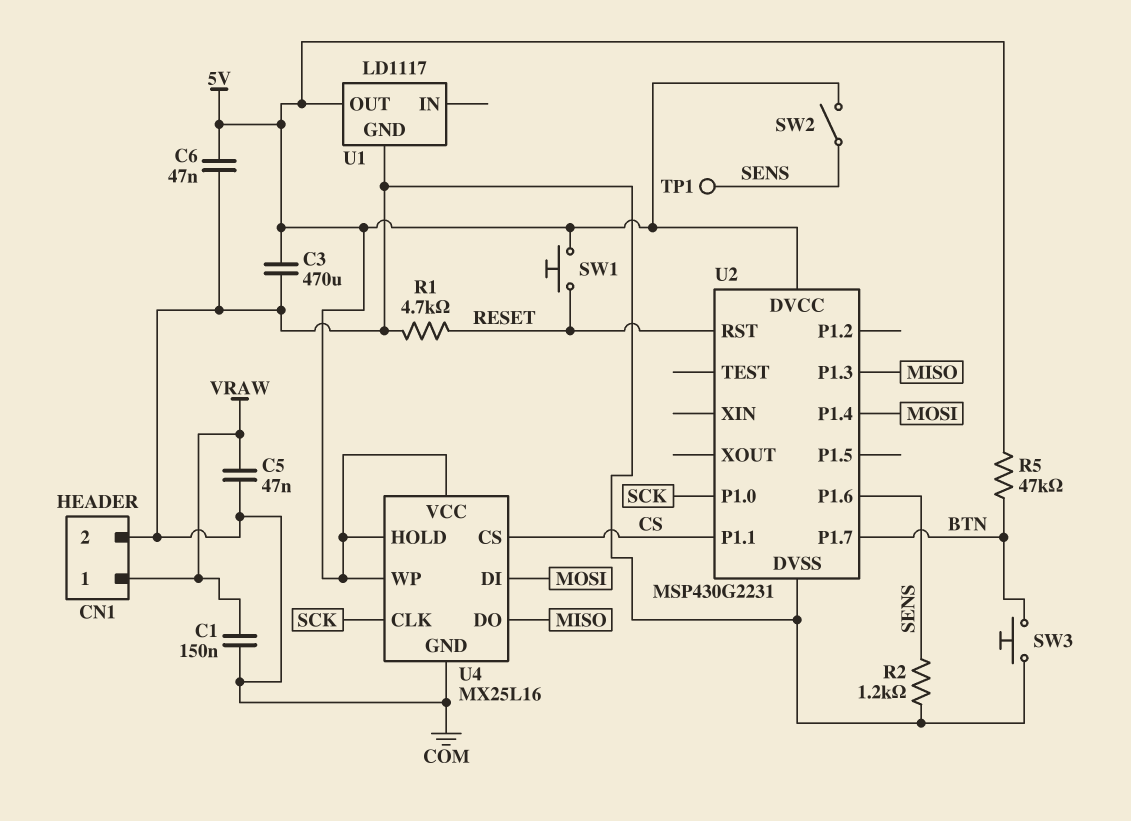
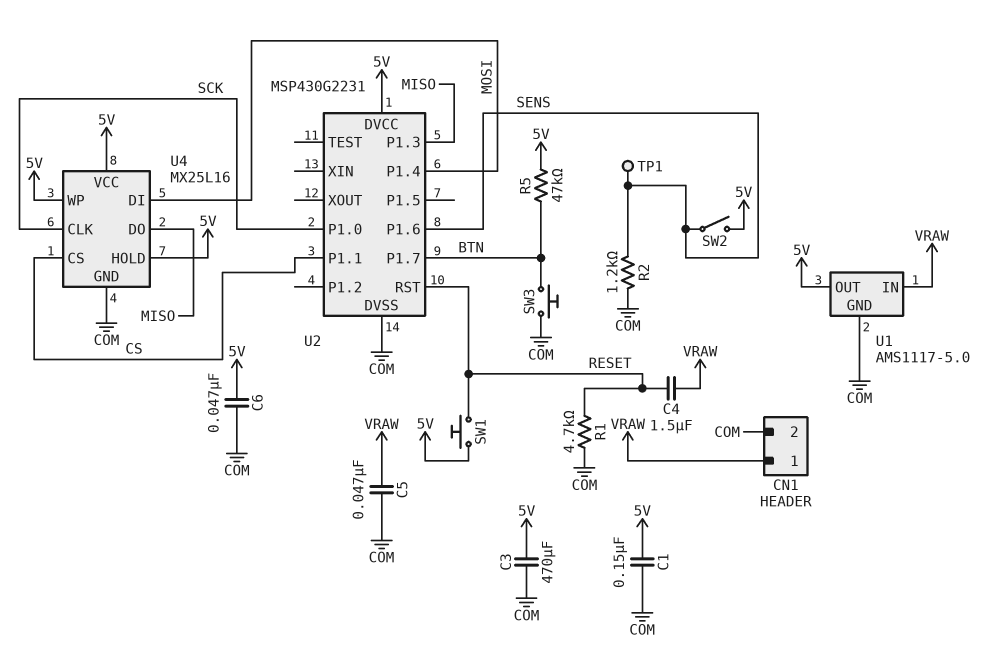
C1: 150nF (COM, VRAW) -> 150nF (5V, COM)
C4: none -> 1.5uF (RESET, VRAW)
U1: LD1117 -> AMS1117-5.0
U1 pin IN: none -> VRAW

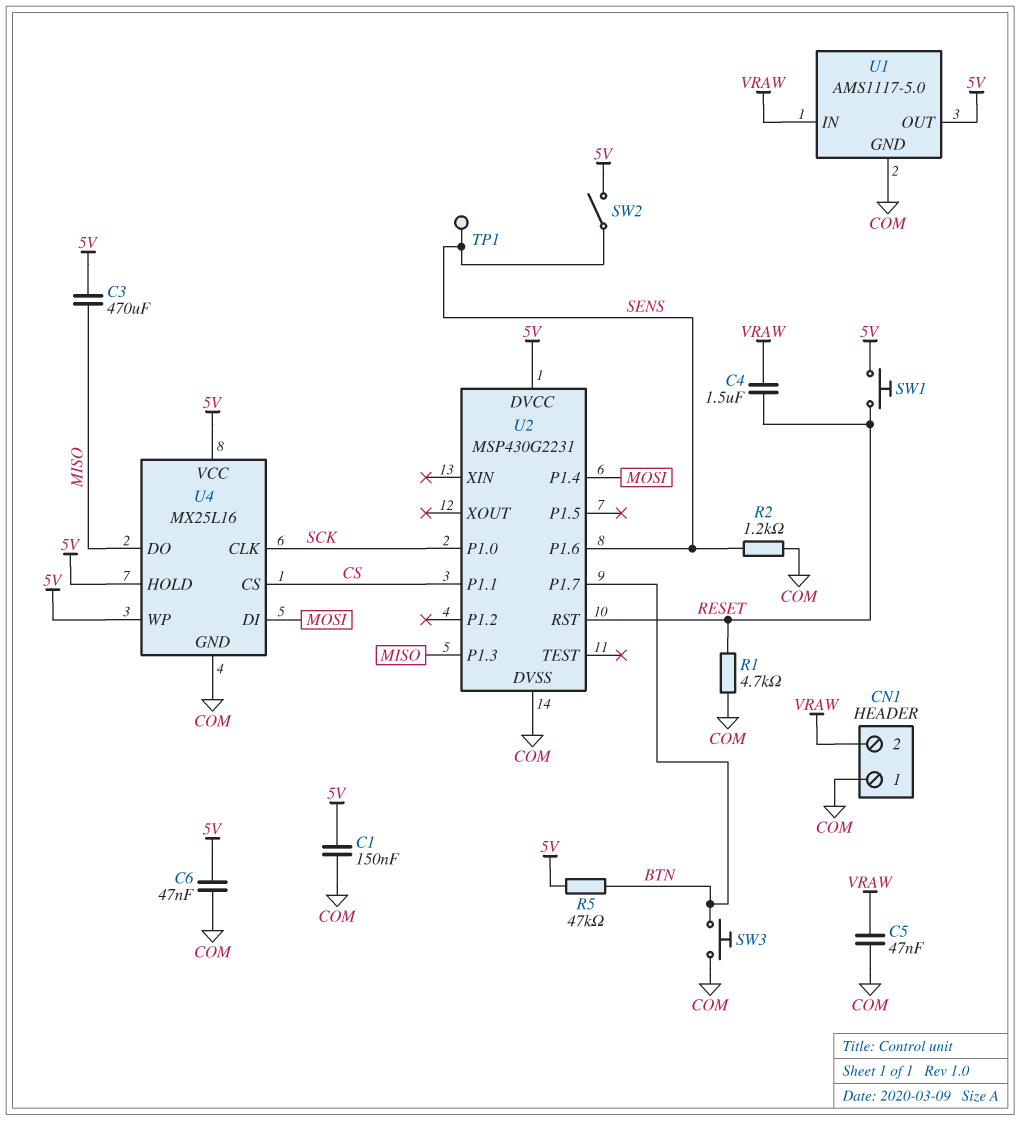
C3: 470uF (5V, COM) -> 470uF (5V, MISO)
CN1 pin 1: VRAW -> COM
CN1 pin 2: COM -> VRAW

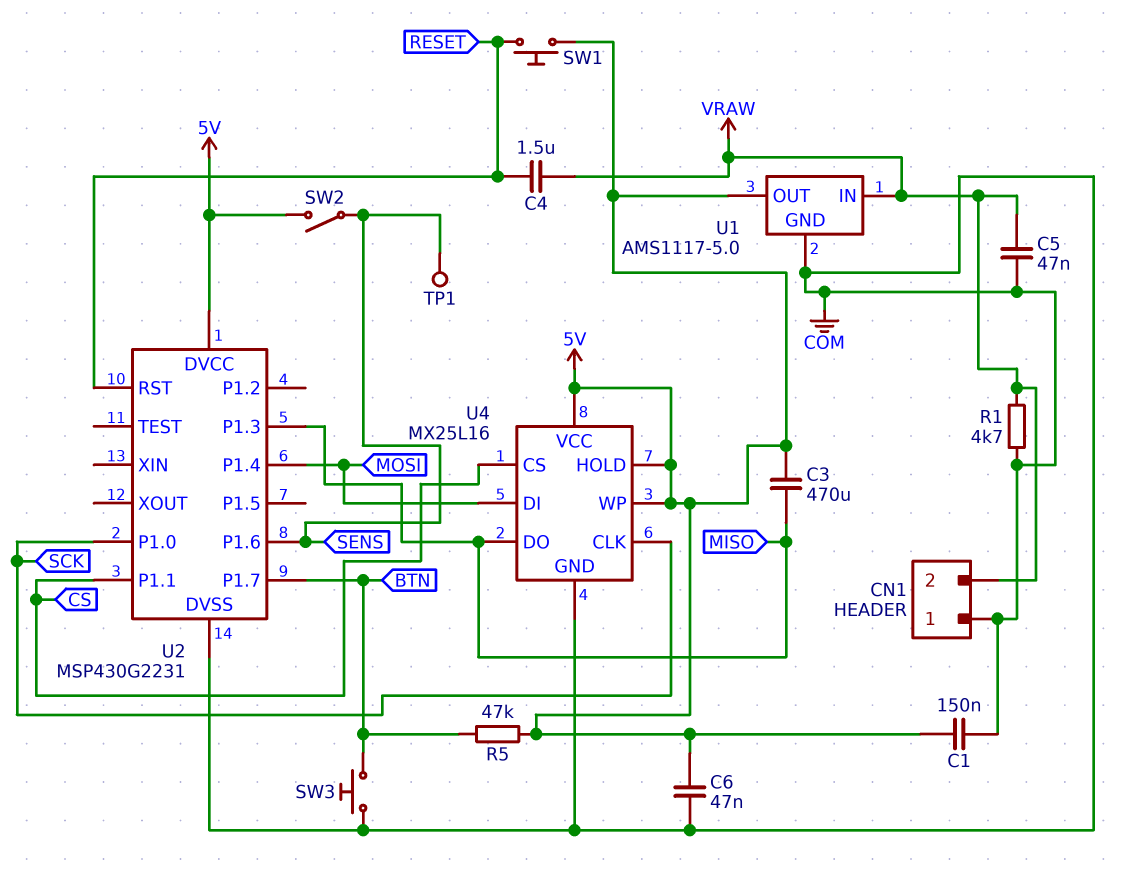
R1: 4.7k (COM, RESET) -> 4.7k (COM, VRAW)
R2: 1.2k (COM, SENS) -> none

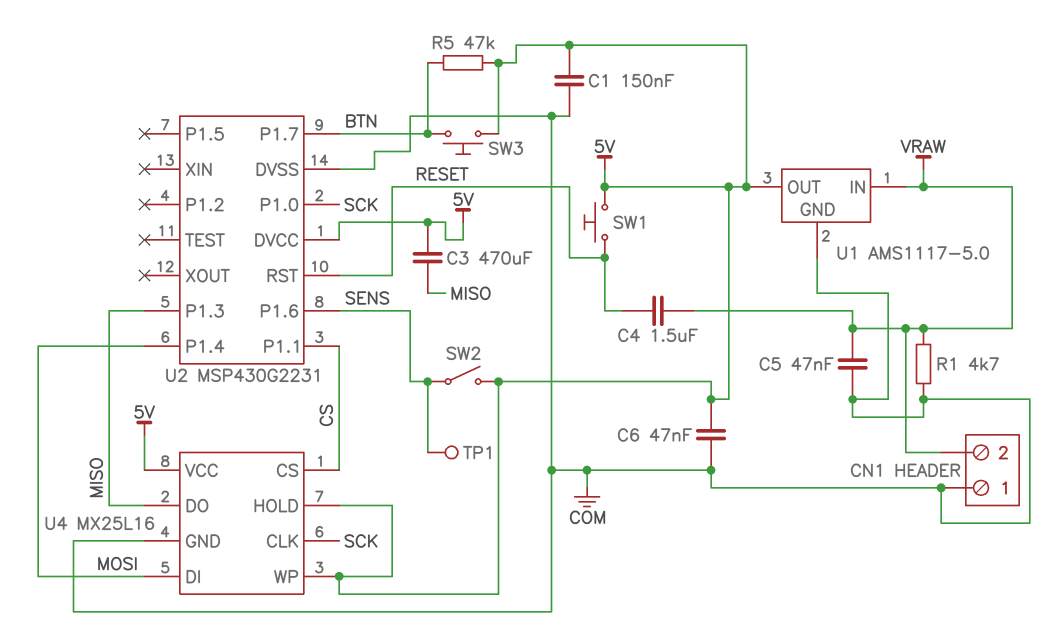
SW3: button (BTN, COM) -> button (5V, BTN)

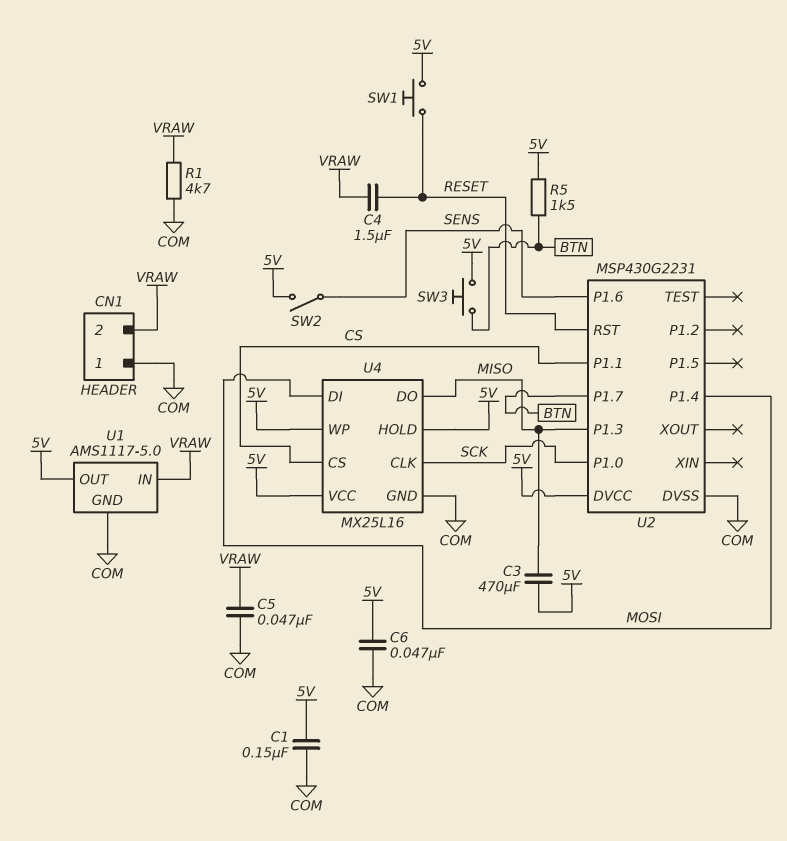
R5: 47k (5V, BTN) -> 1.5k (5V, BTN)
TP1: test point (SENS) -> none

